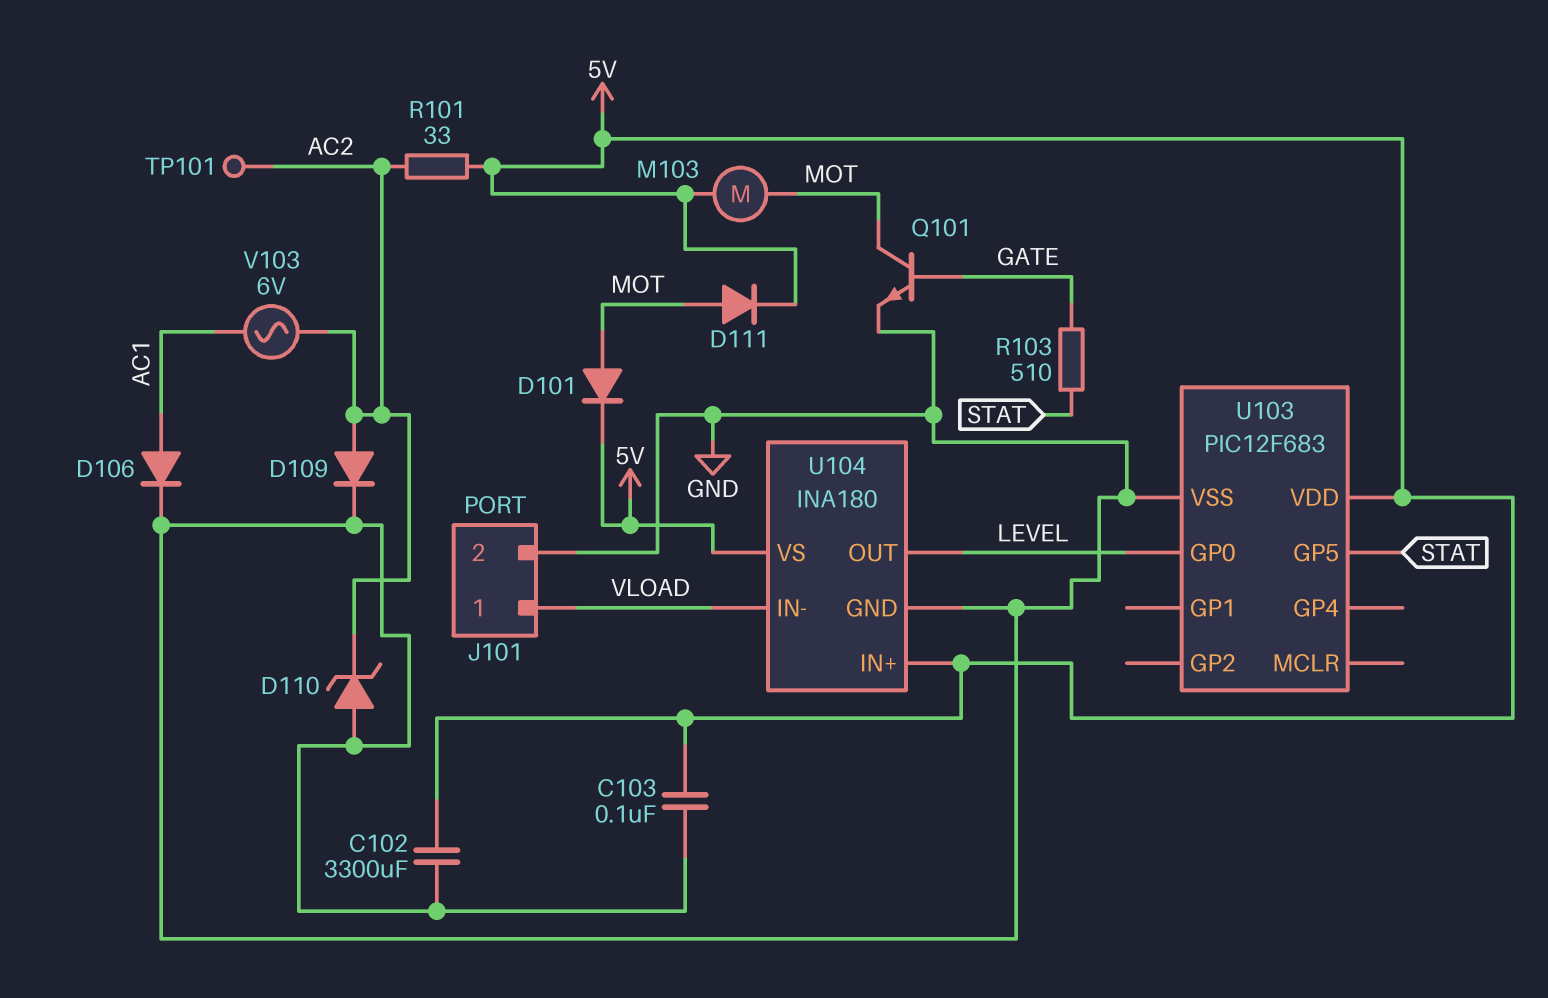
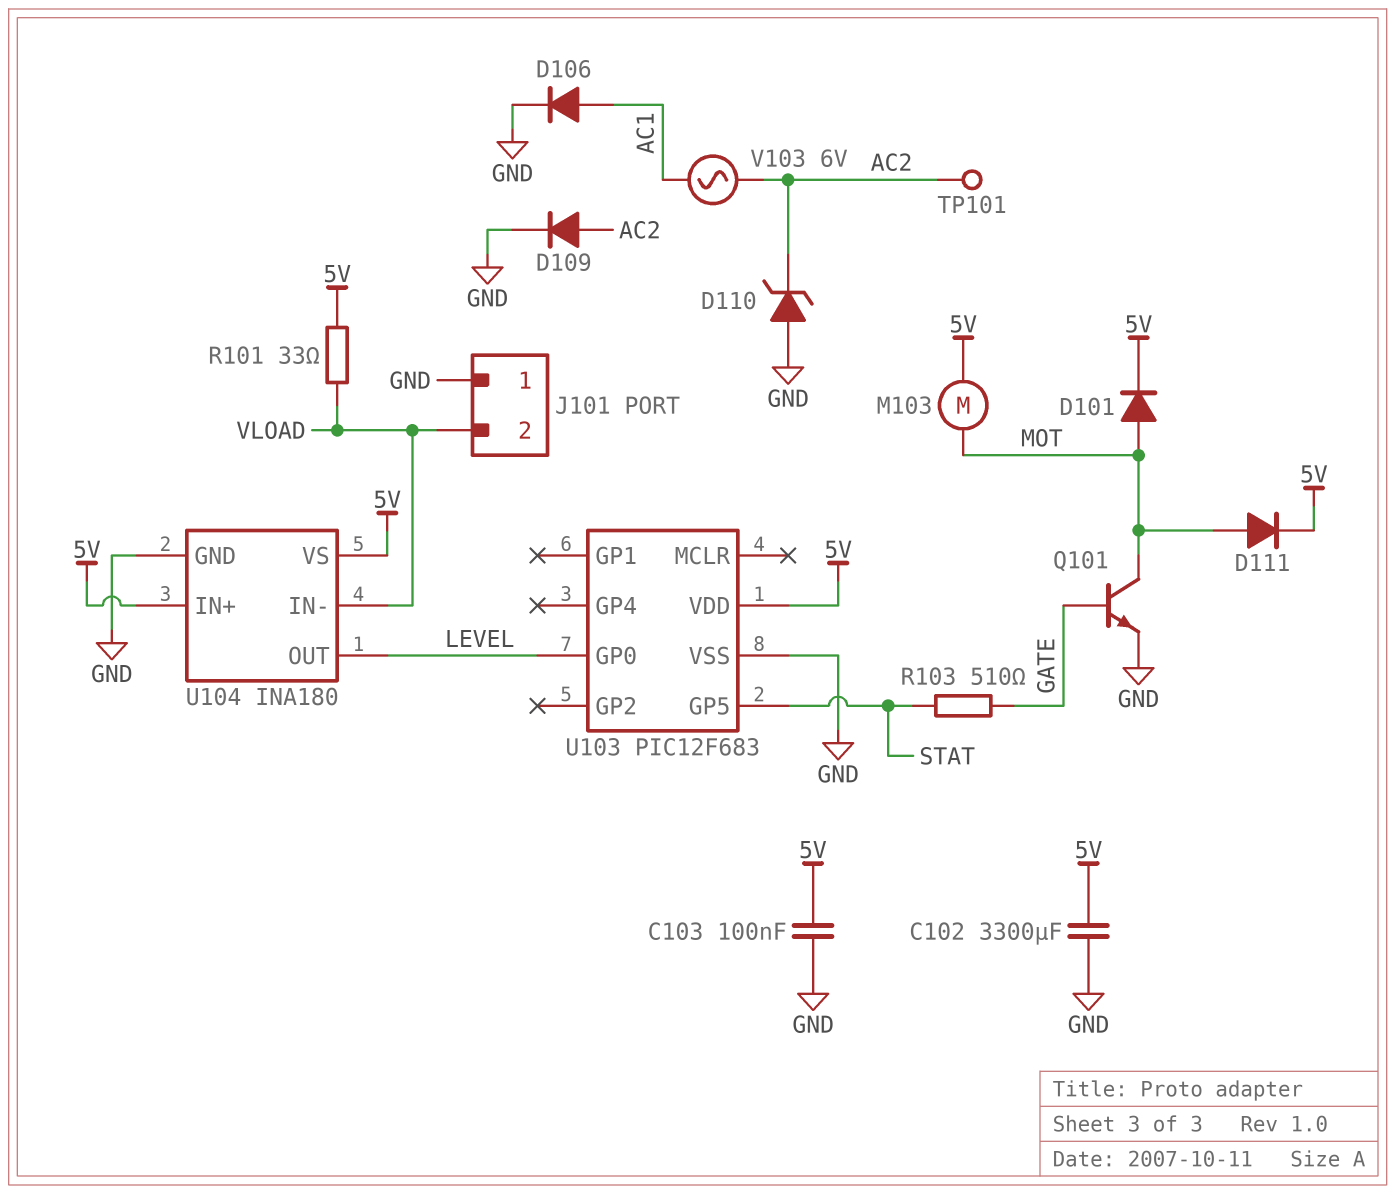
J101 pin 1: VLOAD -> GND
J101 pin 2: GND -> VLOAD
R101: 33 (5V, AC2) -> 33 (5V, VLOAD)

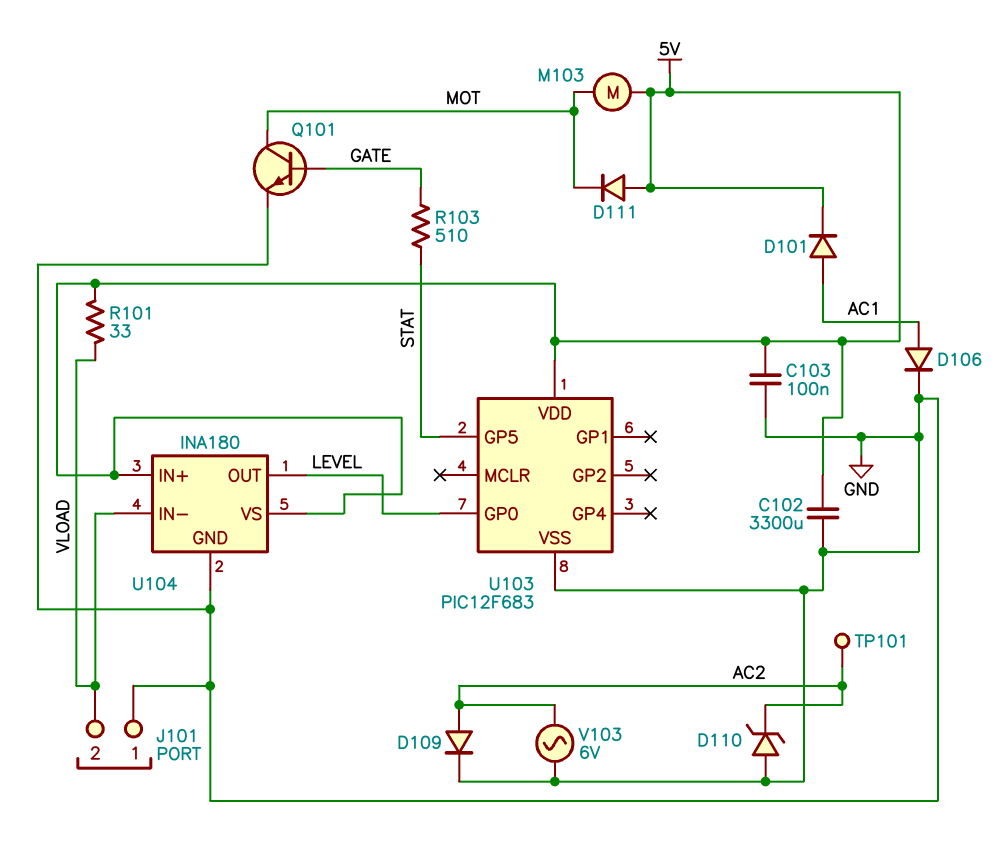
D101: diode (A MOT, K 5V) -> diode (A AC1, K 5V)
D111: diode (A MOT, K 5V) -> diode (A 5V, K MOT)
V103: AC 6V (AC1, AC2) -> AC 6V (AC2, GND)

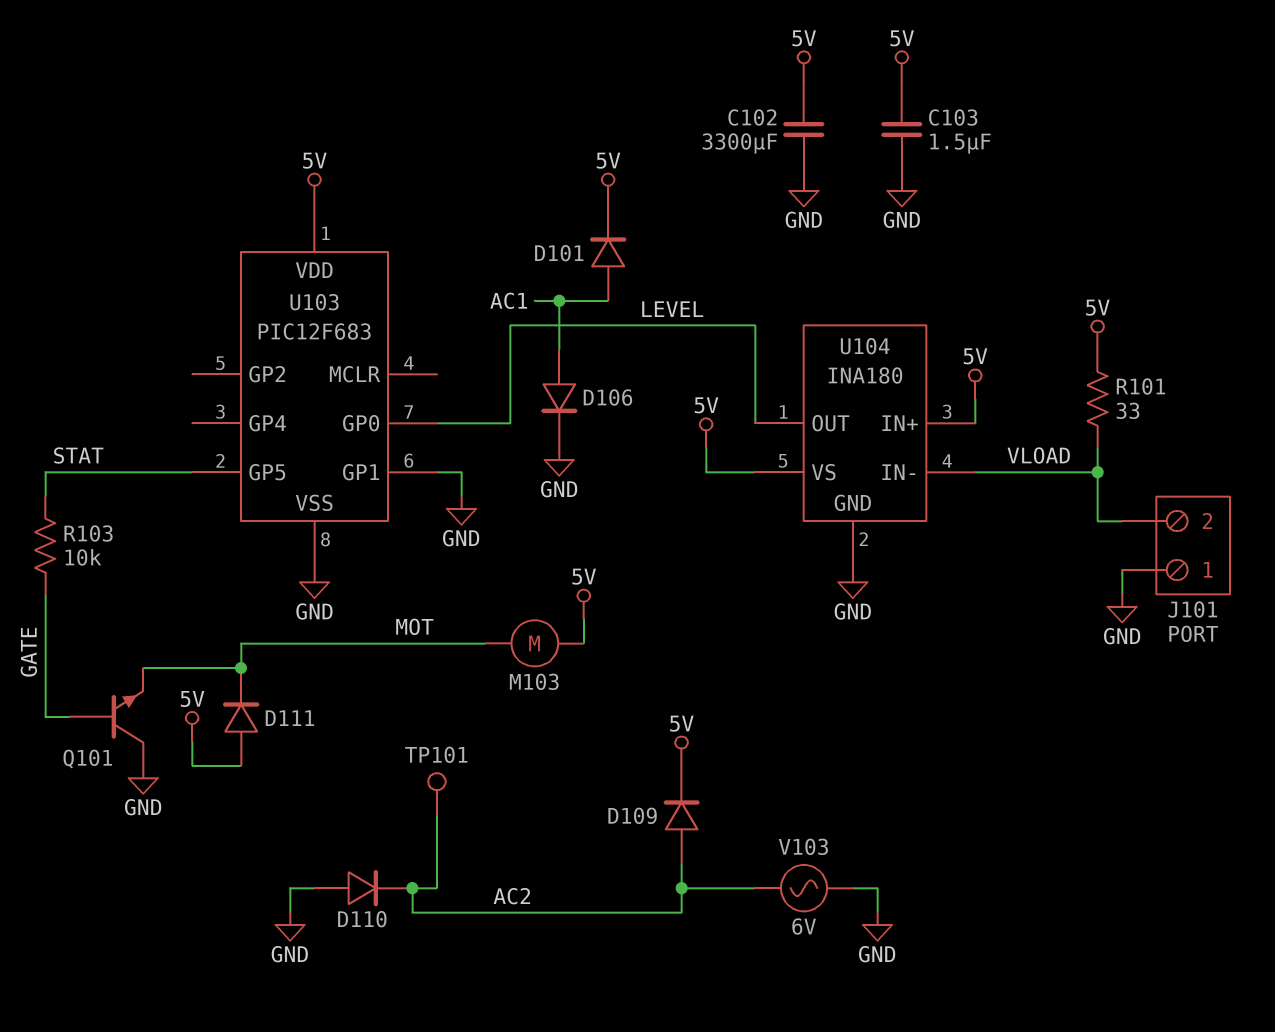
C103: 100nF (5V, GND) -> 1.5uF (5V, GND)
D109: diode (A AC2, K GND) -> diode (A AC2, K 5V)
D110: zener (A GND, K AC2) -> diode (A GND, K AC2)
Q101: NPN (B GATE, C MOT, E GND) -> NPN (B GATE, C GND, E MOT)
R103: 510 (GATE, STAT) -> 10k (GATE, STAT)
U103 pin GP1: none -> GND

